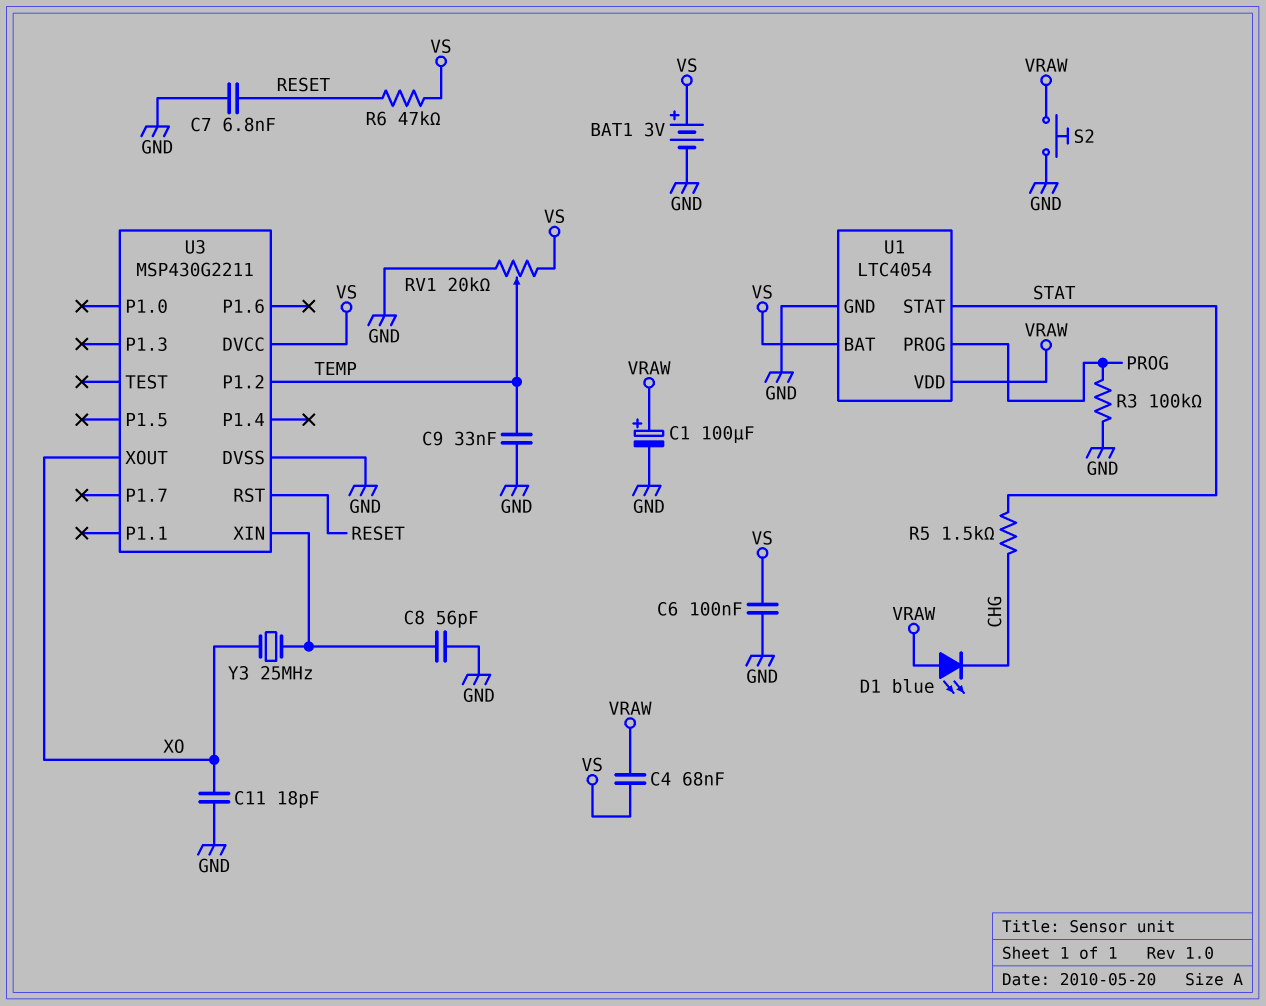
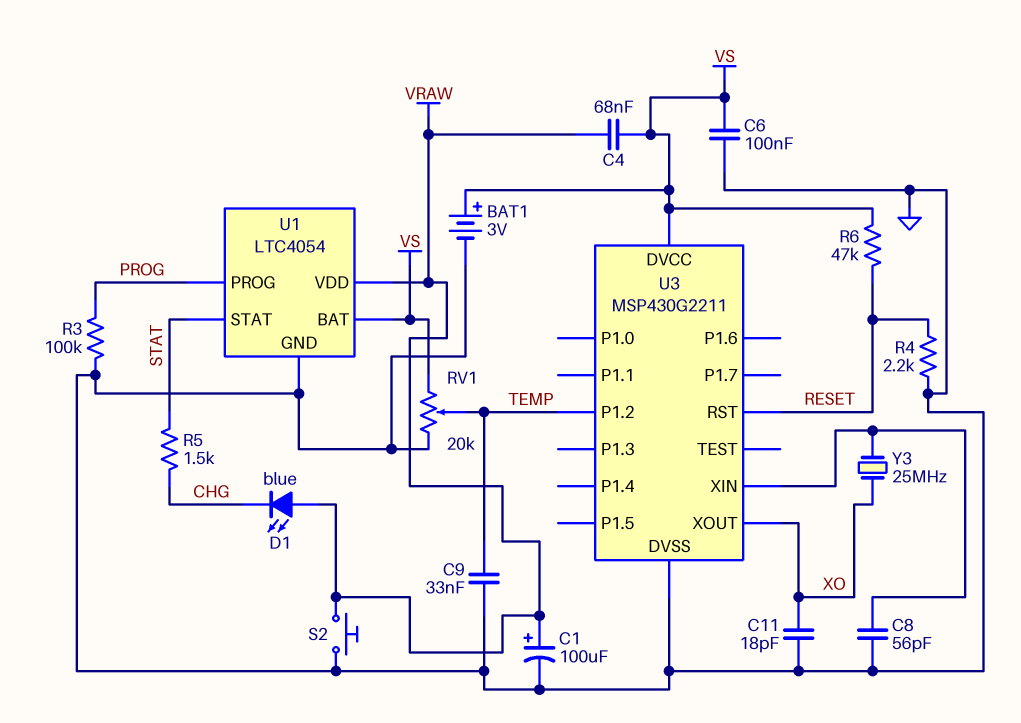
C7: 6.8nF (GND, RESET) -> none
R4: none -> 2.2k (GND, RESET)

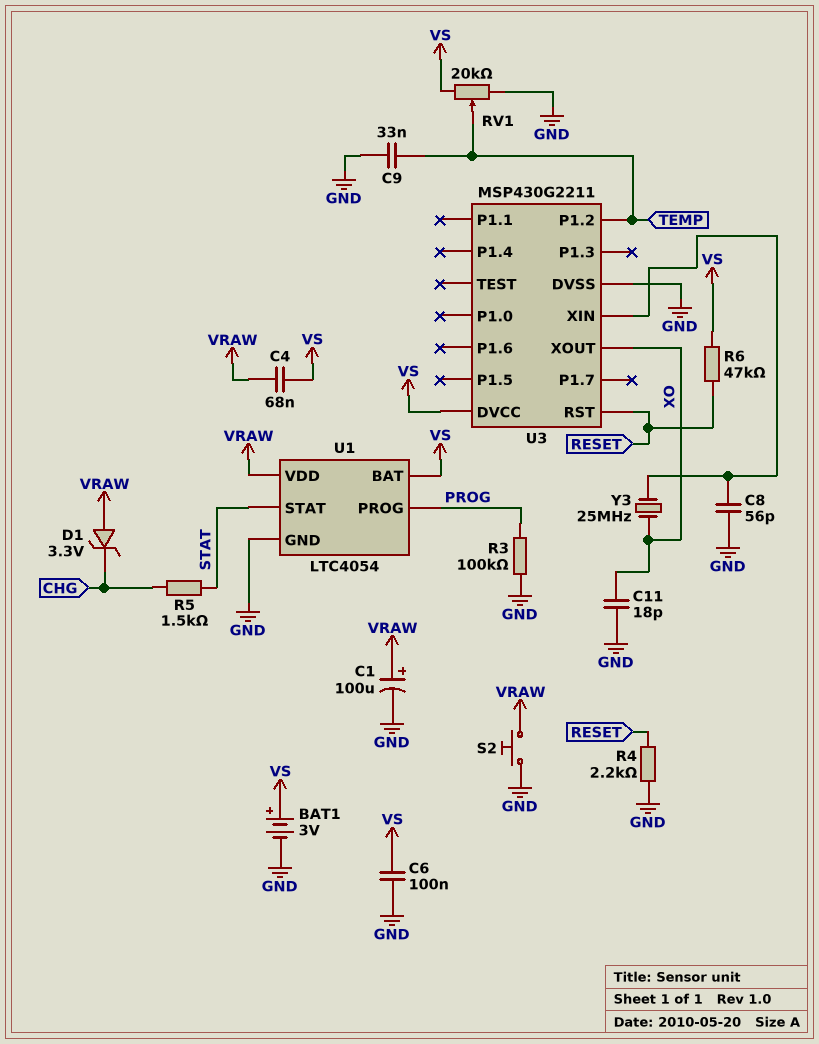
D1: LED blue (A VRAW, K CHG) -> zener 3.3V (A VRAW, K CHG)

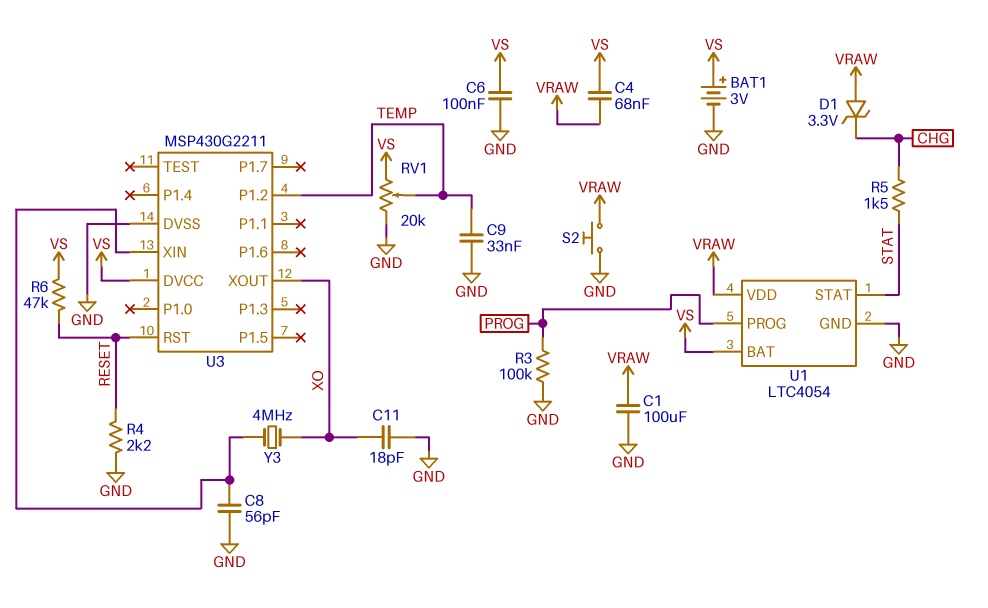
C1: 100uF (plus VRAW, minus GND) -> 100uF (GND, VRAW)
Y3: 25MHz (U3/XIN, XO) -> 4MHz (U3/XIN, XO)

